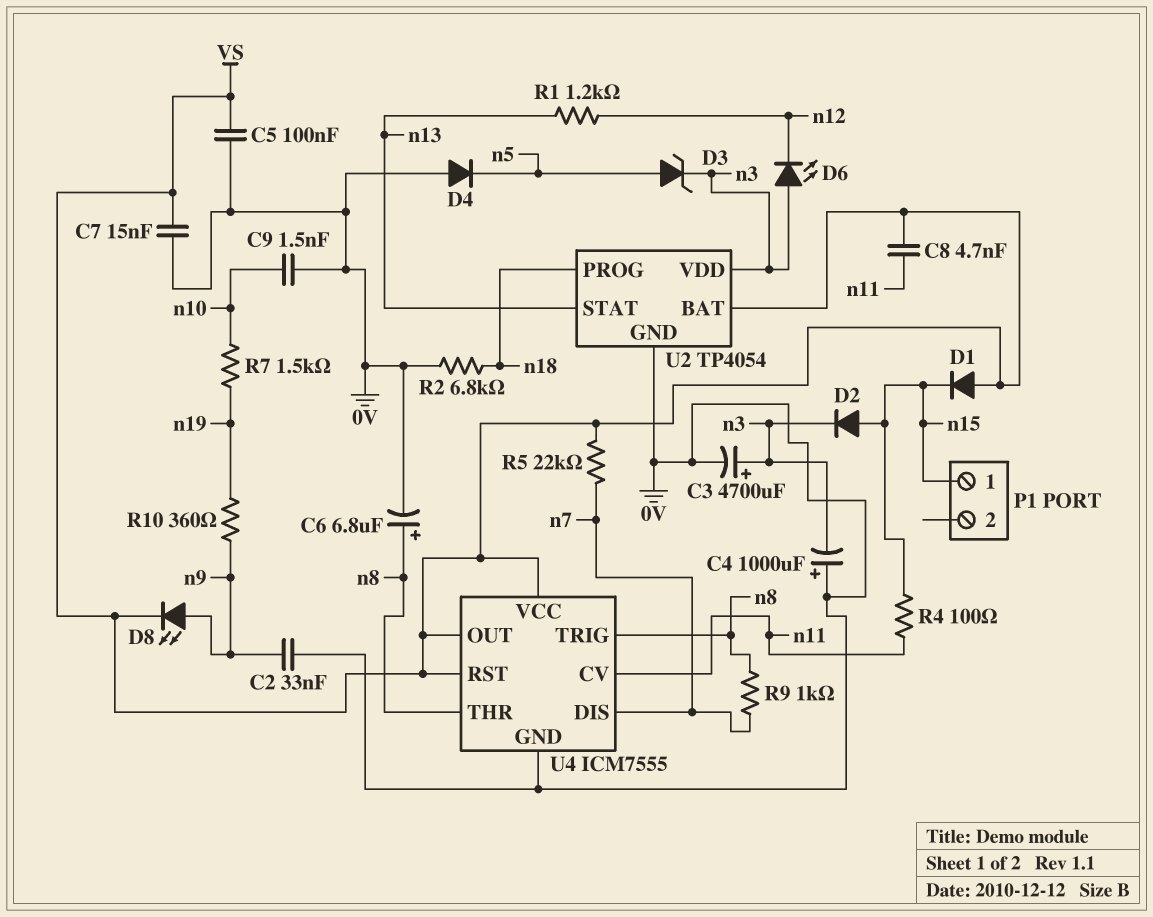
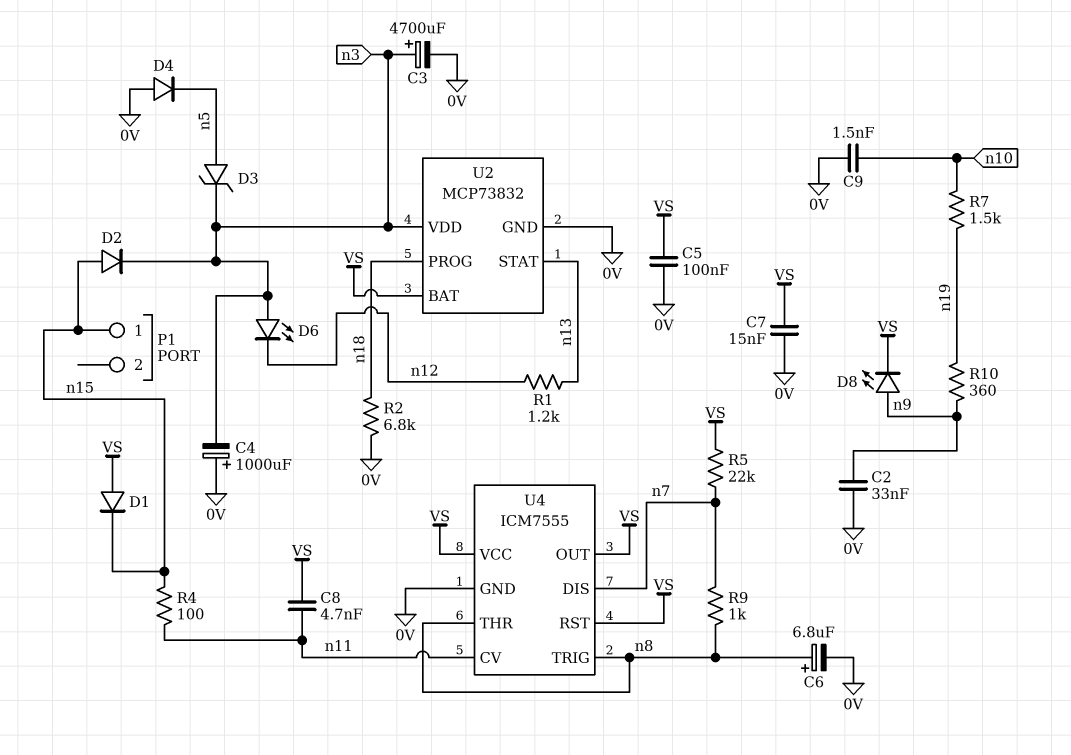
U2: TP4054 -> MCP73832

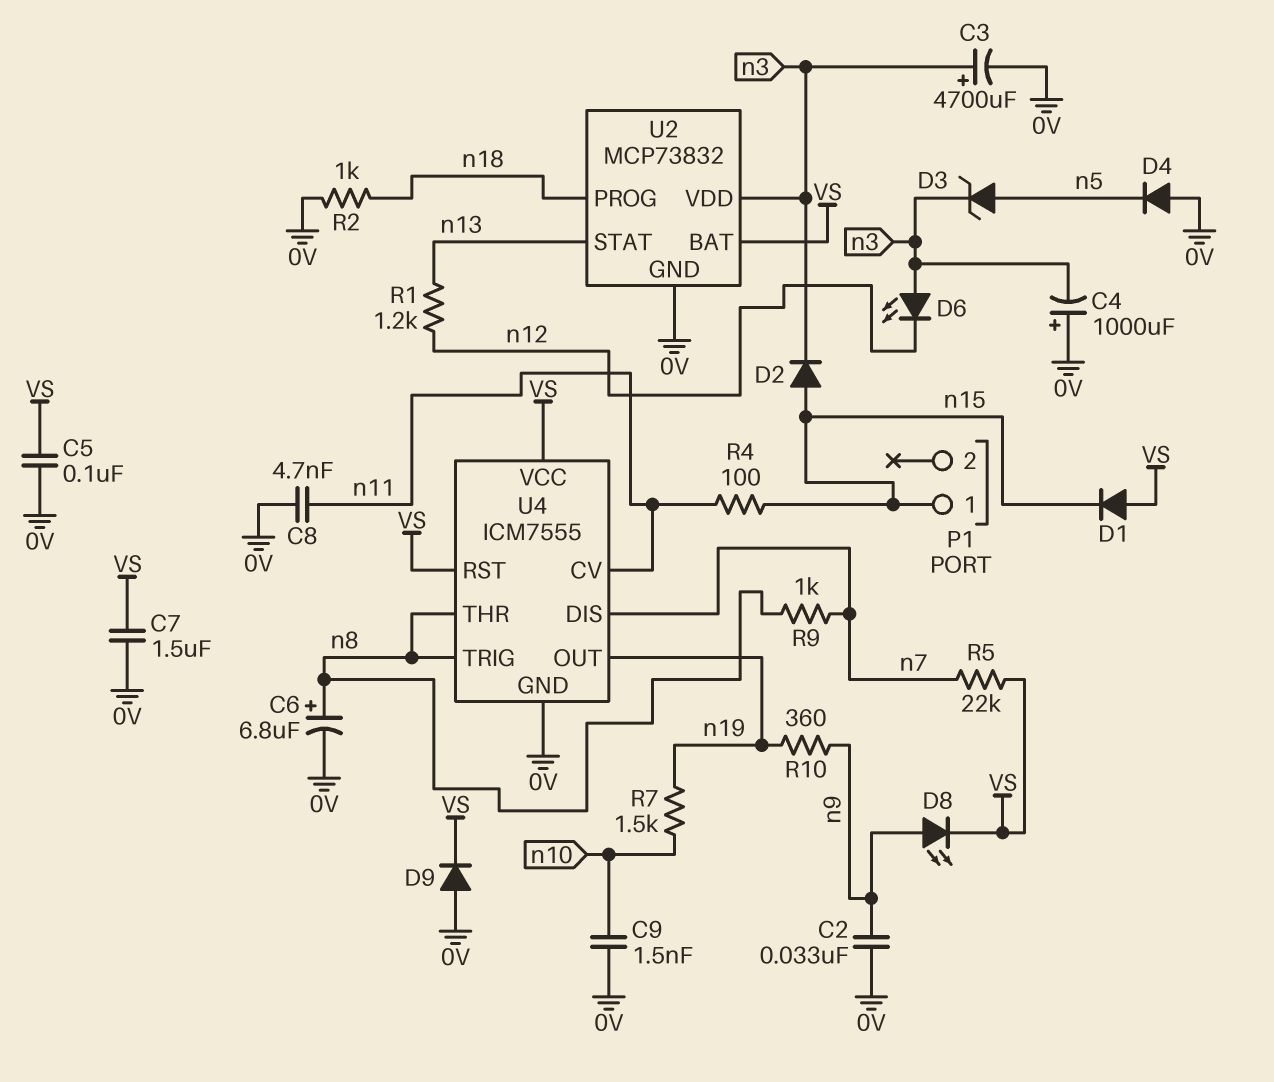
C7: 15nF (0V, VS) -> 1.5uF (0V, VS)
C8: 4.7nF (VS, n11) -> 4.7nF (0V, n11)
D9: none -> diode (A 0V, K VS)
R2: 6.8k (0V, n18) -> 1k (0V, n18)
U4 pin OUT: VS -> n19

